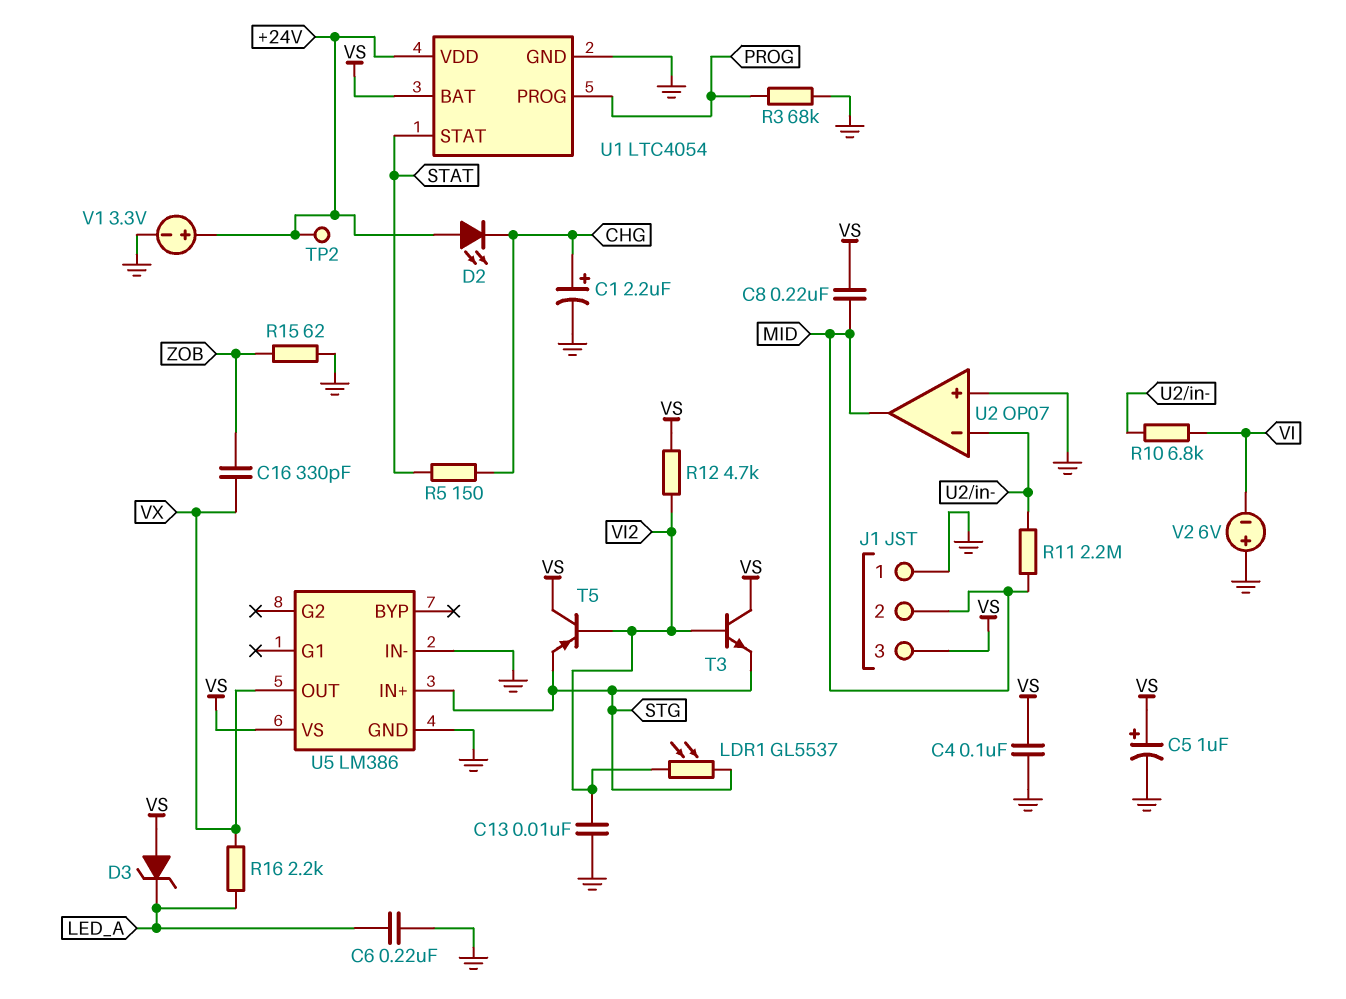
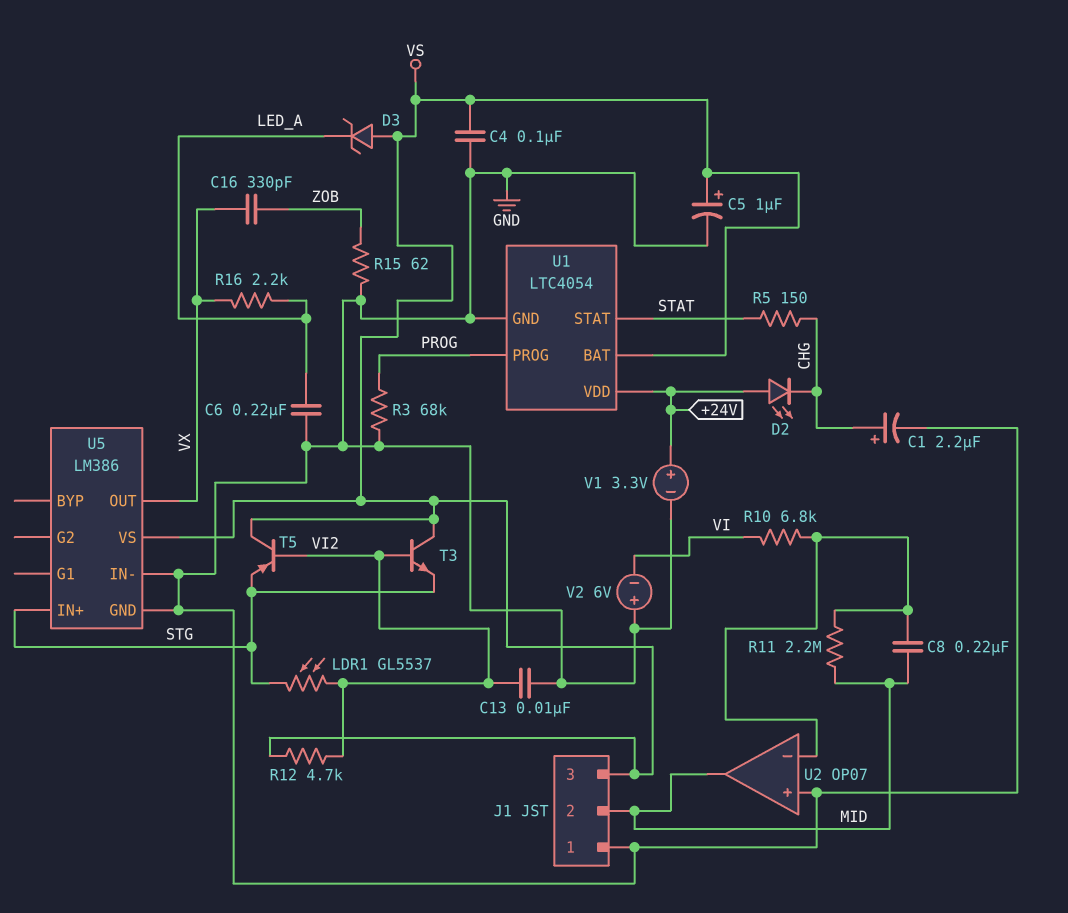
C8: 220nF (MID, VS) -> 220nF (MID, U2/in-)
TP2: test point (+24V) -> none

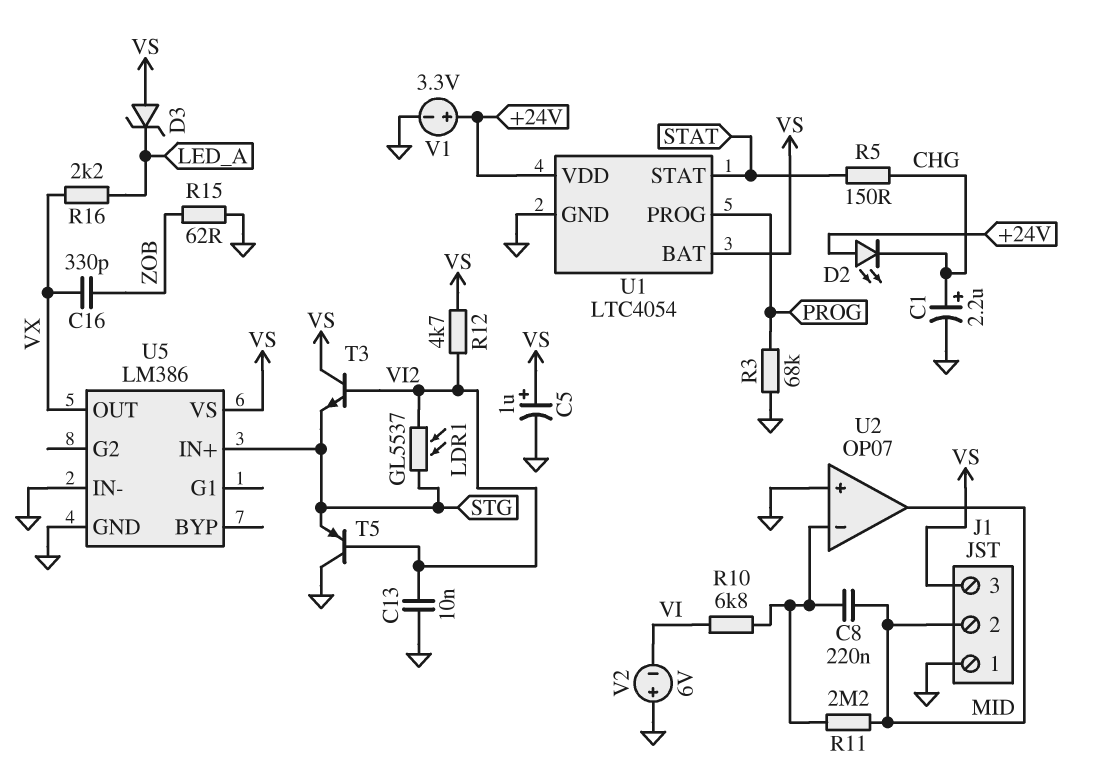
C4: 100nF (GND, VS) -> none
C6: 220nF (GND, LED_A) -> none
T5: PNP (B VI2, C VS, E STG) -> PNP (B VI2, C GND, E STG)

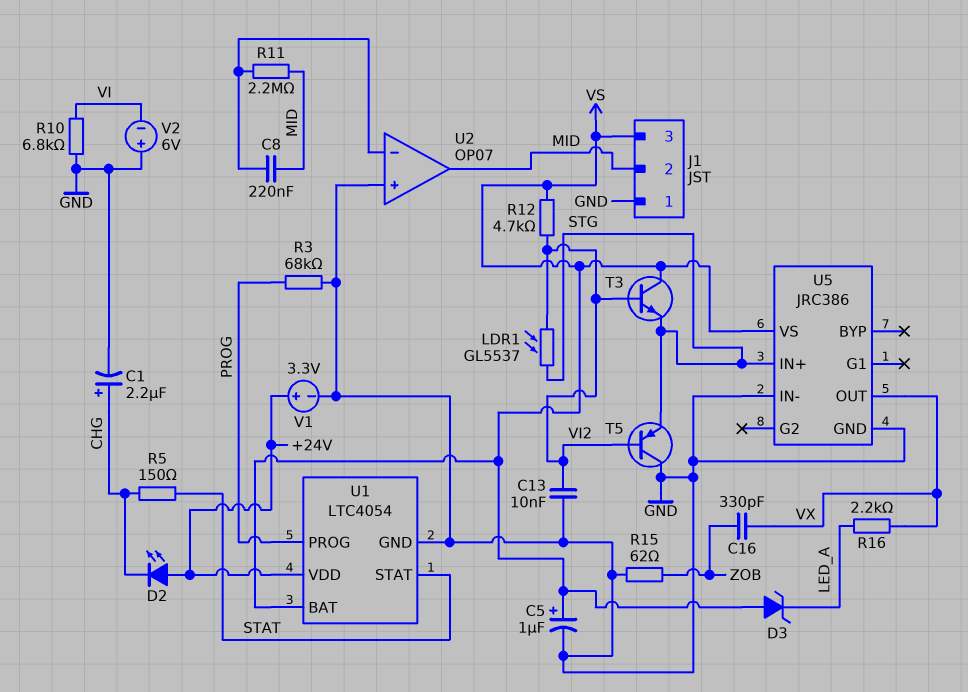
R10: 6.8k (U2/in-, VI) -> 6.8k (GND, VI)
U5: LM386 -> JRC386

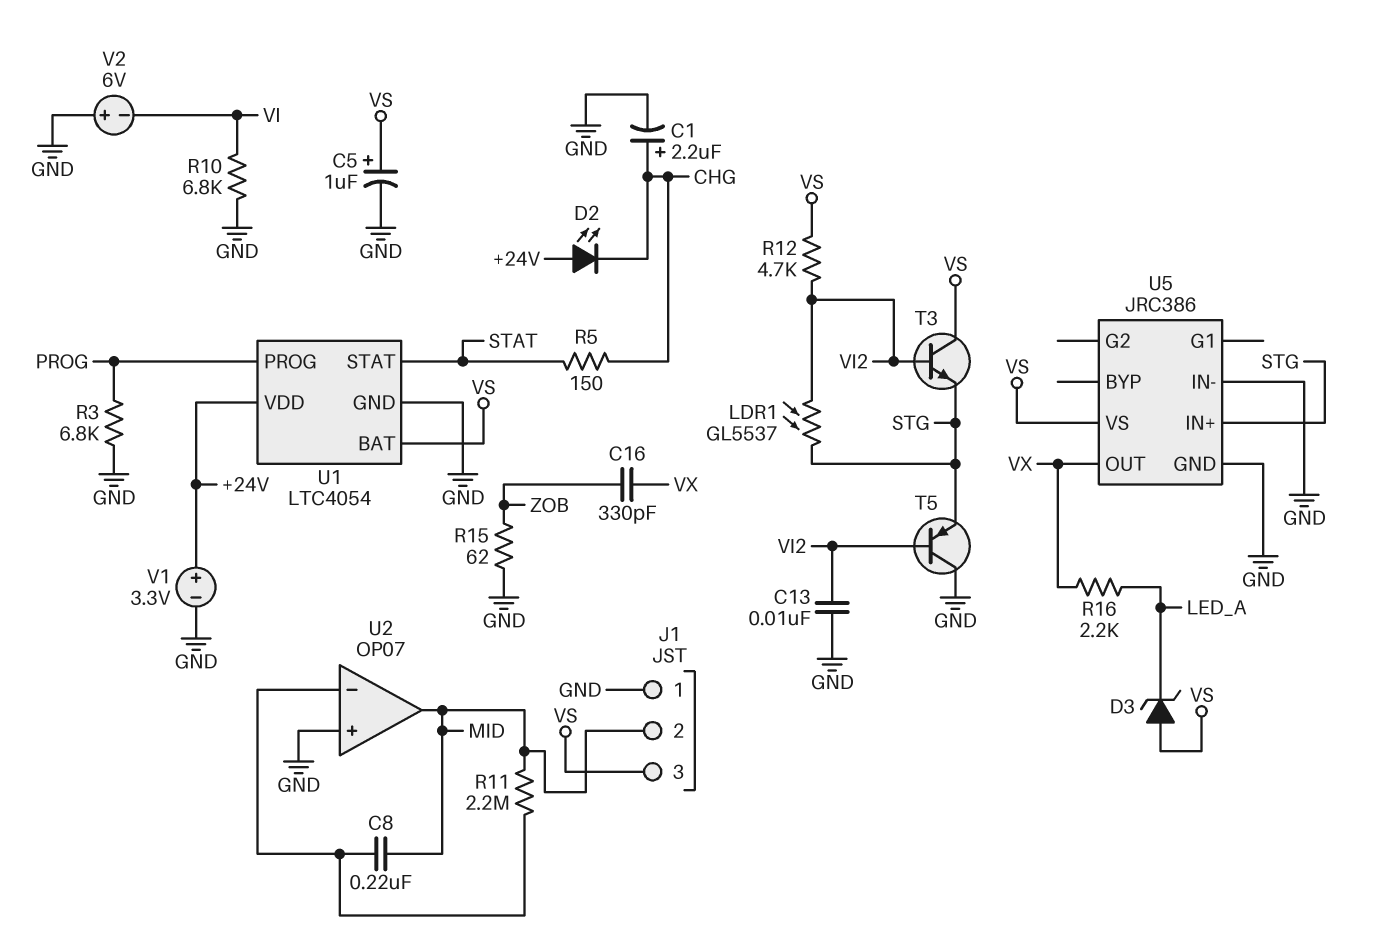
R3: 68k (GND, PROG) -> 6.8k (GND, PROG)

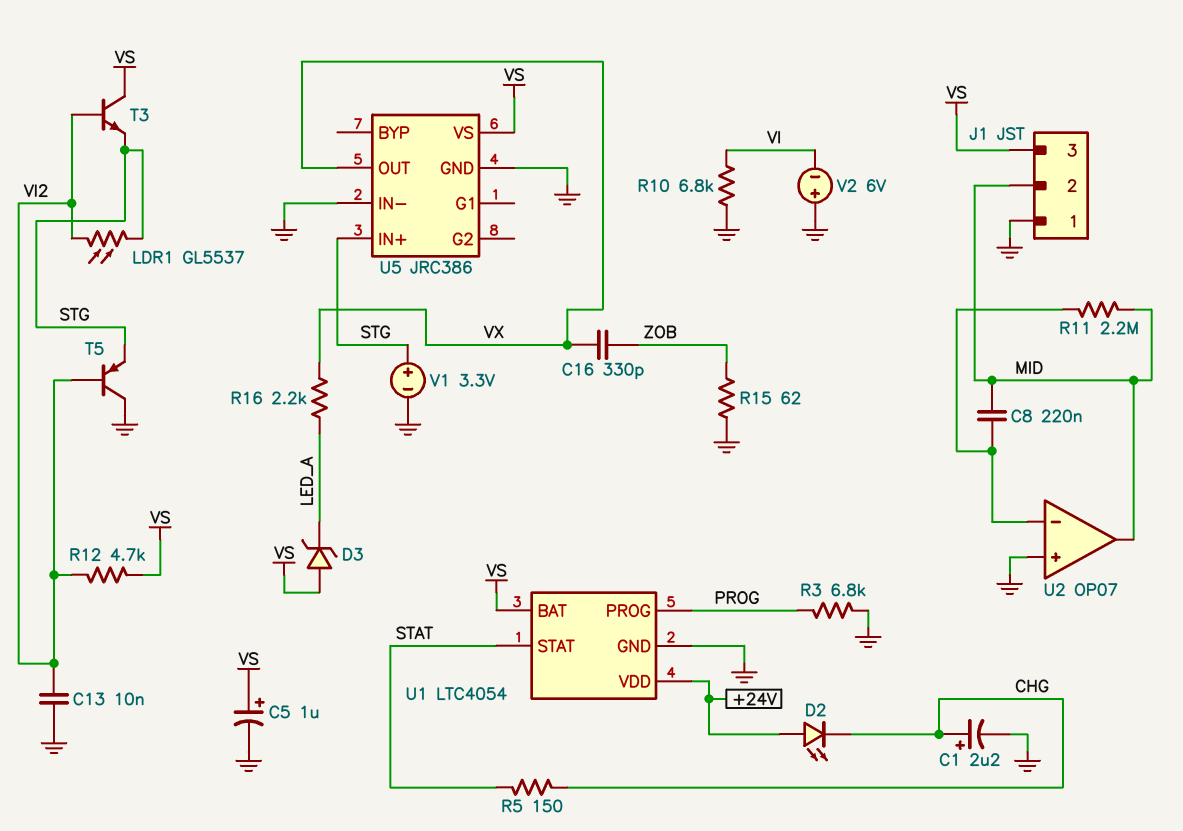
V1: 3.3V (plus +24V, minus GND) -> 3.3V (plus STG, minus GND)

